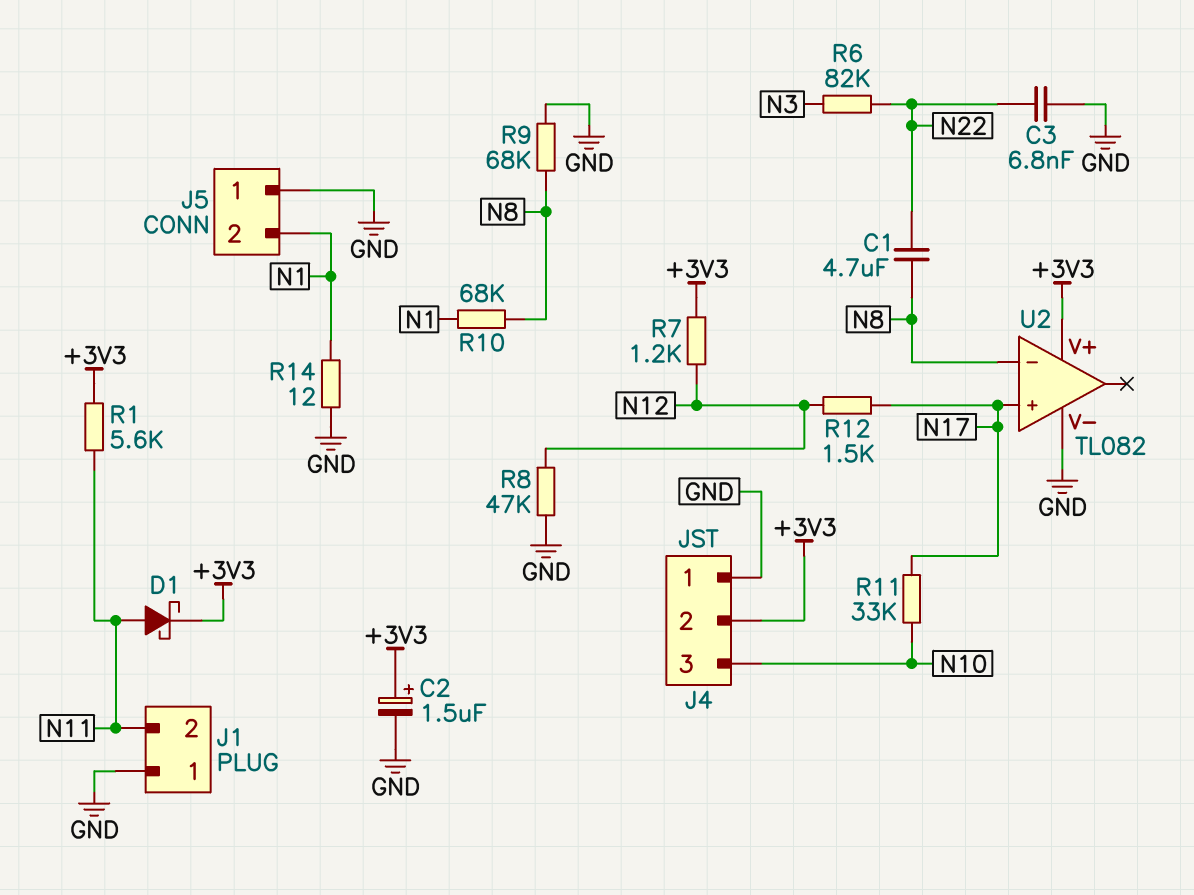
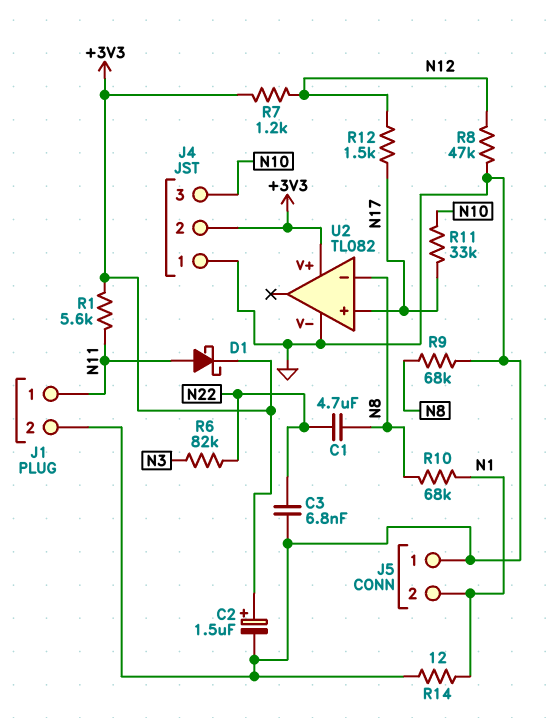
J1 pin 1: GND -> N11
J1 pin 2: N11 -> GND

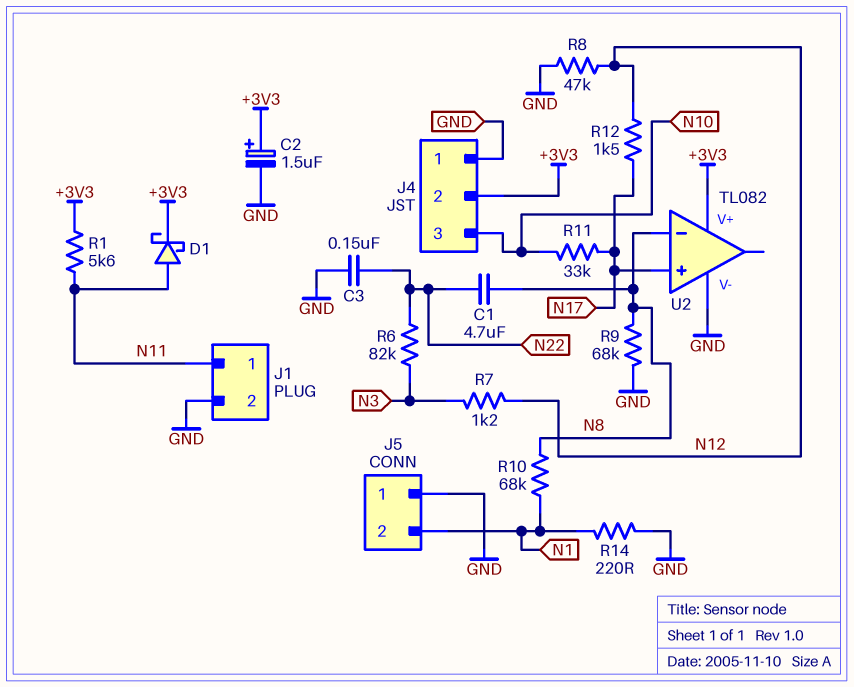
C3: 6.8nF (GND, N22) -> 150nF (GND, N22)
R7: 1.2k (+3V3, N12) -> 1.2k (N3, N12)
R14: 12 (GND, N1) -> 220 (GND, N1)

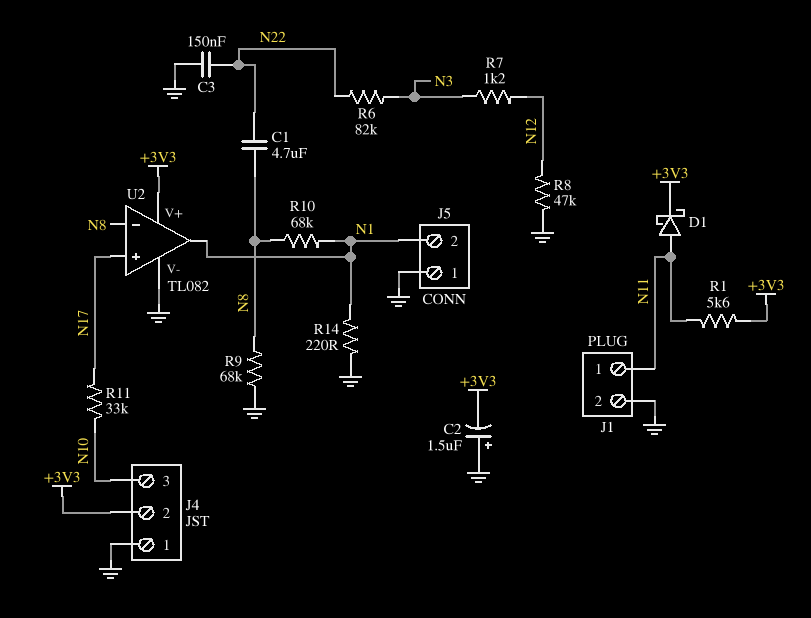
C2: 1.5uF (plus +3V3, minus GND) -> 1.5uF (plus GND, minus +3V3)
R12: 1.5k (N12, N17) -> none
U2 pin out: none -> N1

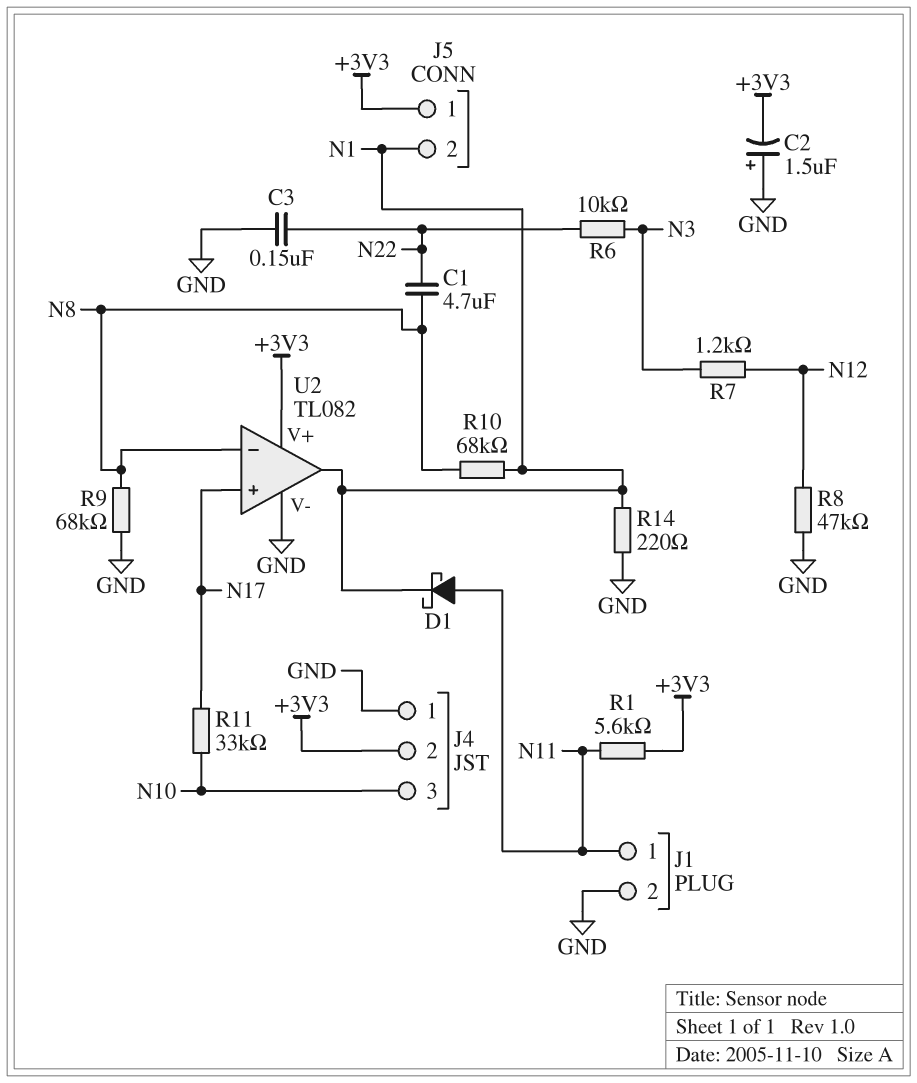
D1: schottky (A N11, K +3V3) -> schottky (A N11, K N1)
J5 pin 1: GND -> +3V3
R6: 82k (N3, N22) -> 10k (N3, N22)

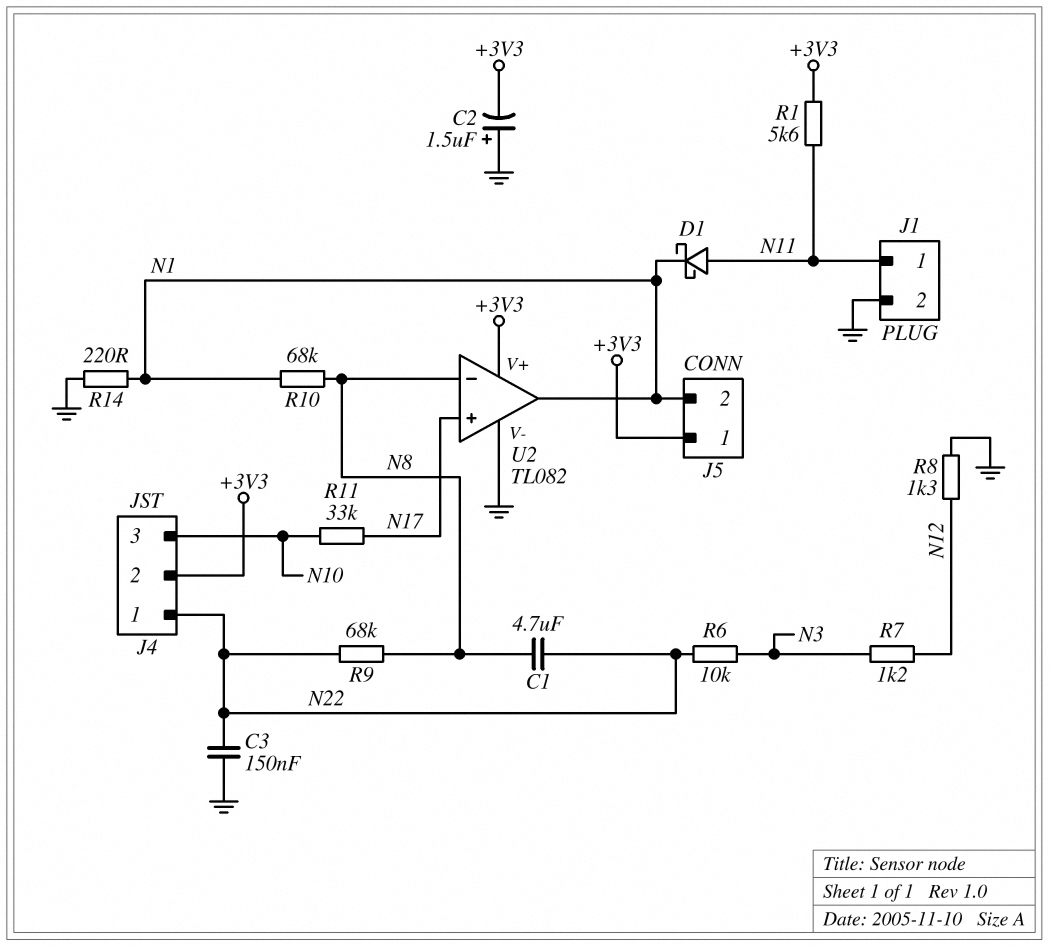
J4 pin 1: GND -> N22
R8: 47k (GND, N12) -> 1.3k (GND, N12)
R9: 68k (GND, N8) -> 68k (N8, N22)

